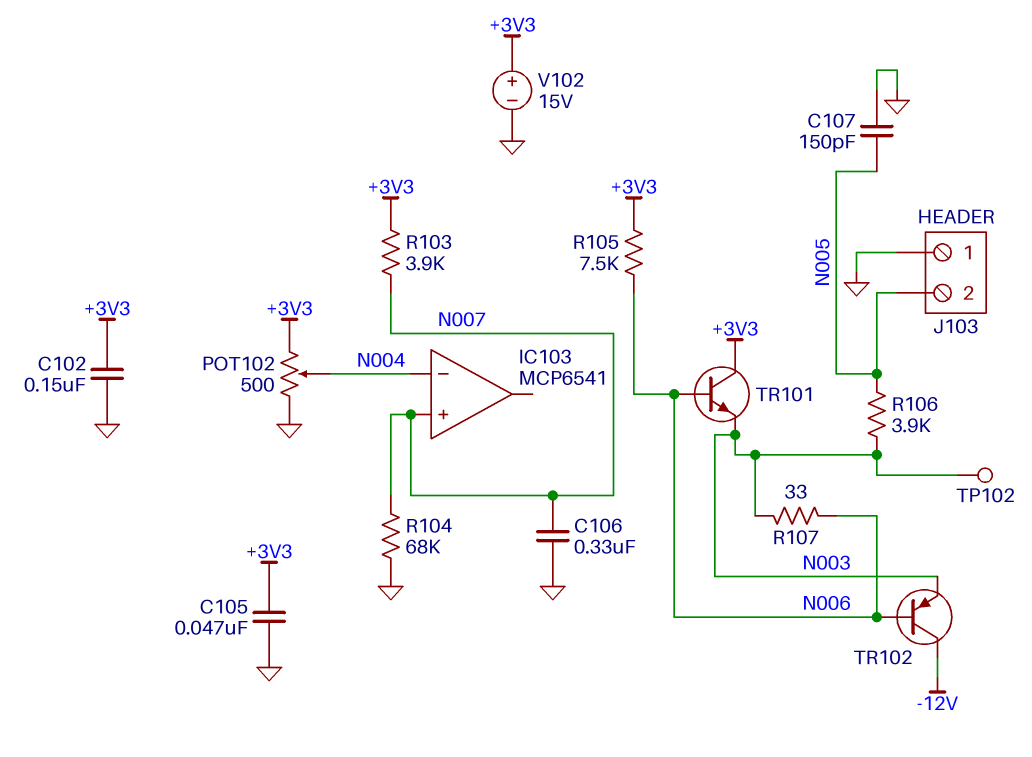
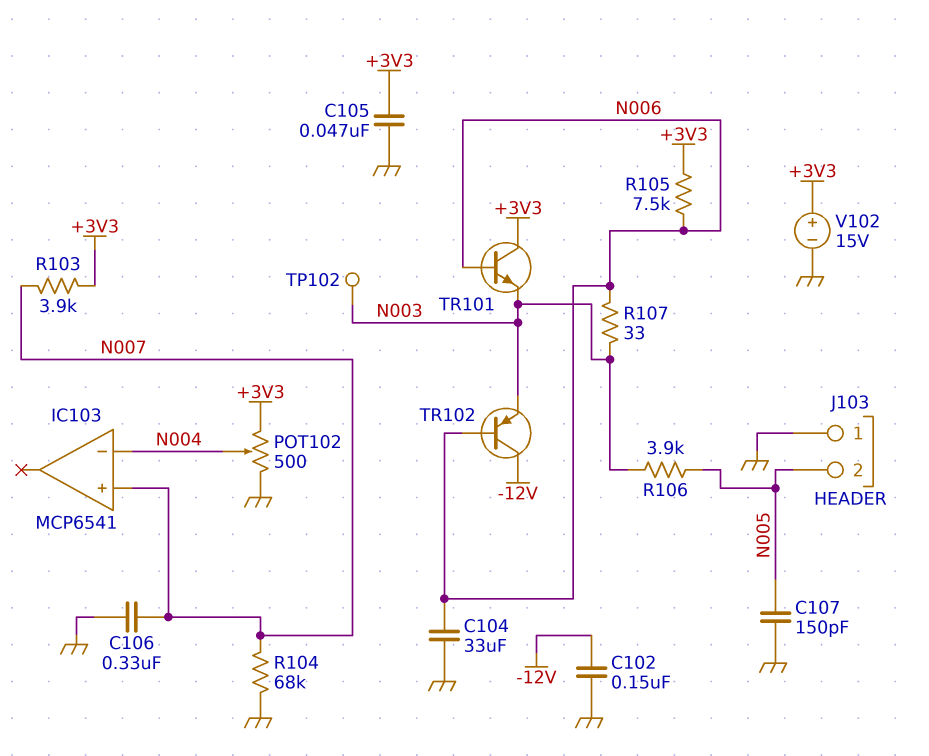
C102: 150nF (+3V3, GND) -> 150nF (-12V, GND)
C104: none -> 33uF (GND, N006)

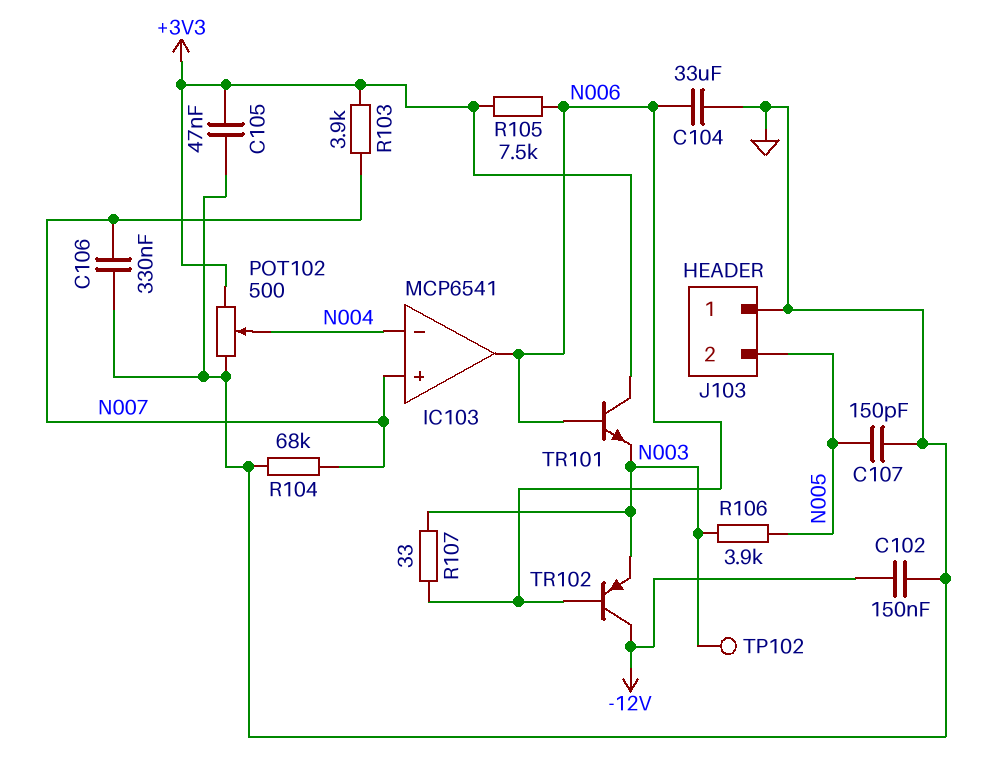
IC103 pin out: none -> N006
V102: 15V (plus +3V3, minus GND) -> none

